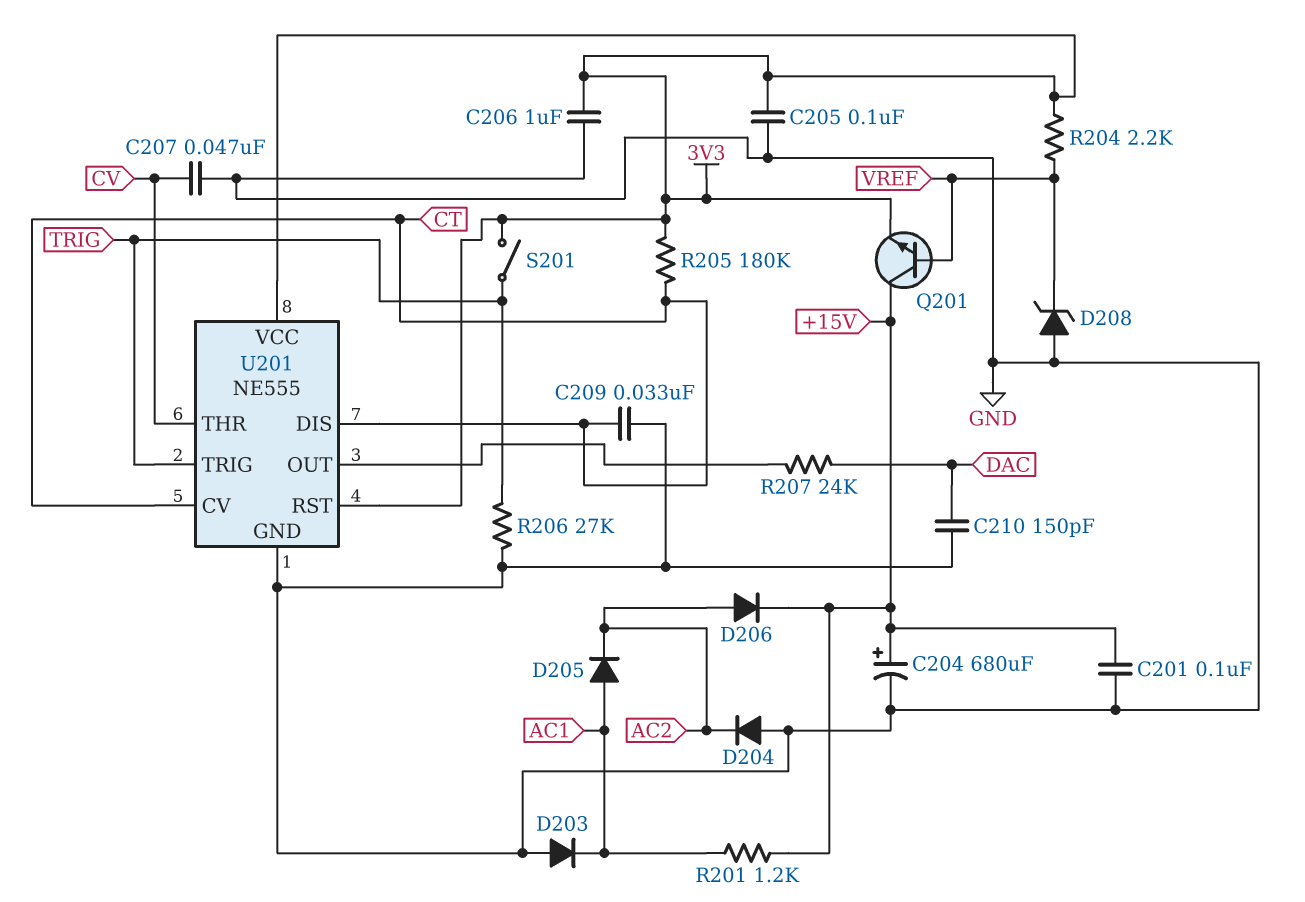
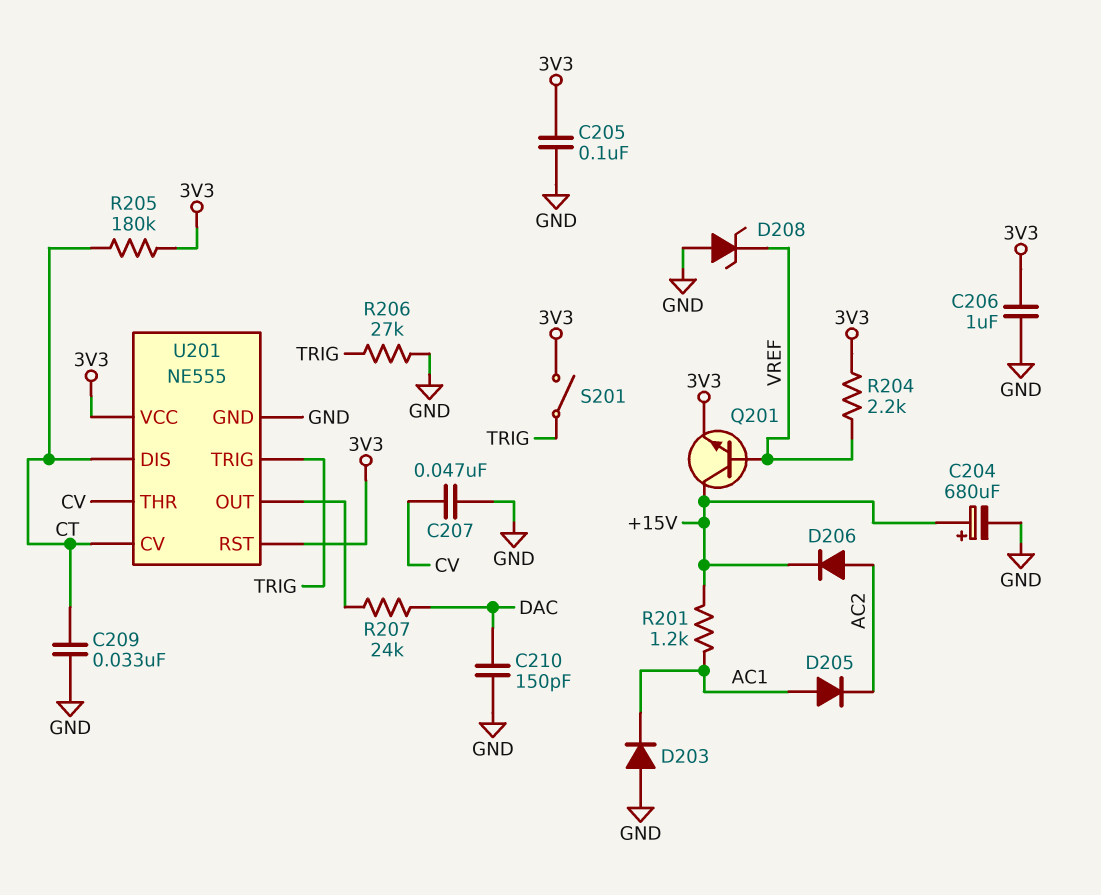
C201: 100nF (+15V, GND) -> none
D204: diode (A GND, K AC2) -> none

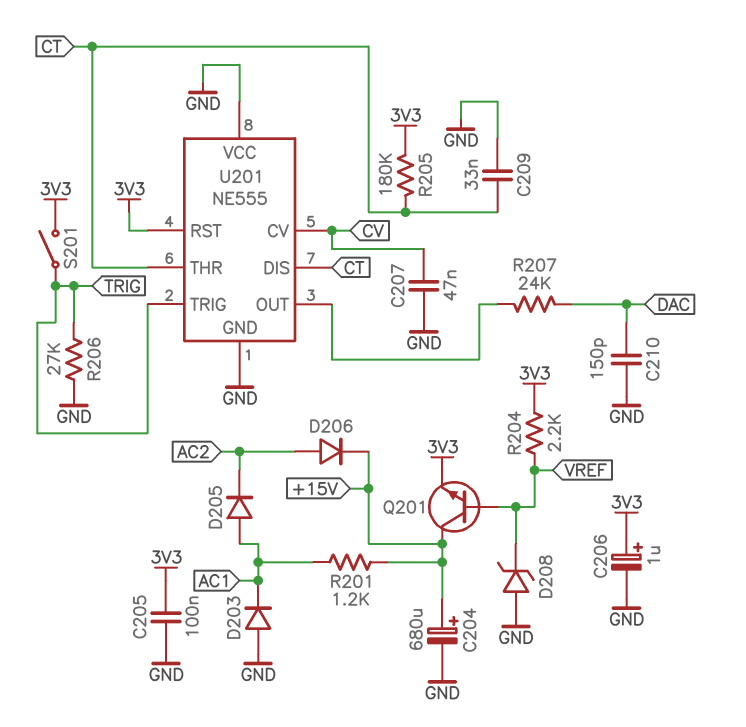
C206: 1uF (3V3, GND) -> 1uF (plus 3V3, minus GND)
U201 pin CV: CT -> CV
U201 pin THR: CV -> CT
U201 pin VCC: 3V3 -> GND

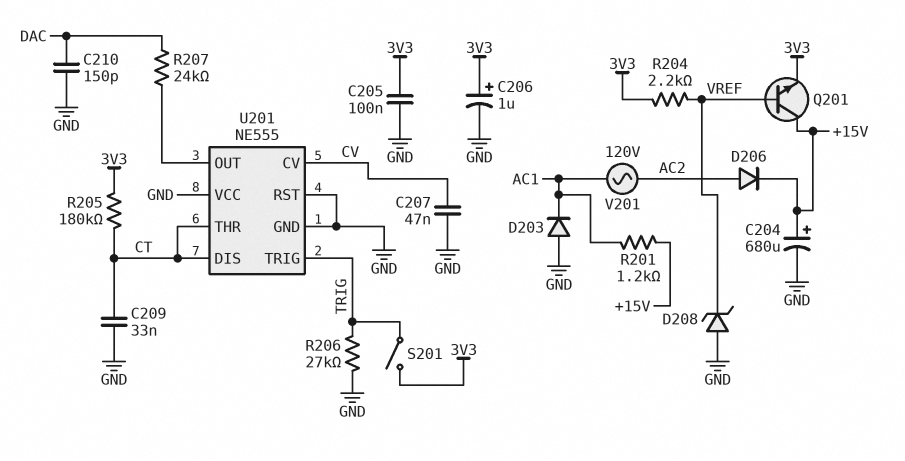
D205: diode (A AC1, K AC2) -> none
U201 pin RST: 3V3 -> GND
V201: none -> AC 120V (AC1, AC2)

